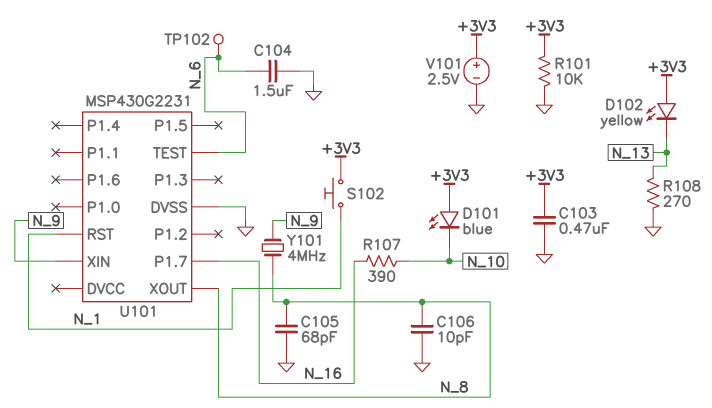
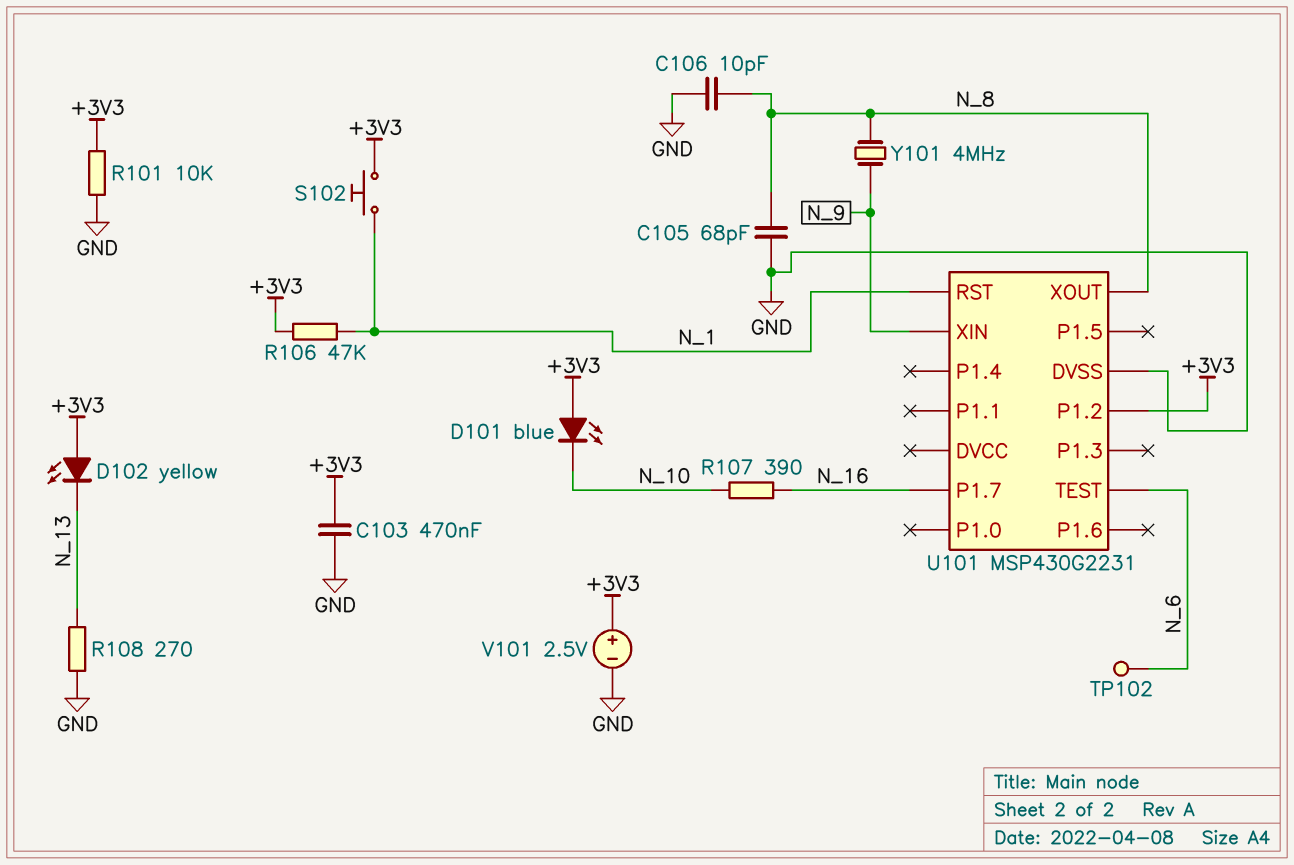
C104: 1.5uF (GND, N_6) -> none
R106: none -> 47k (+3V3, N_1)
U101 pin P1.2: none -> +3V3

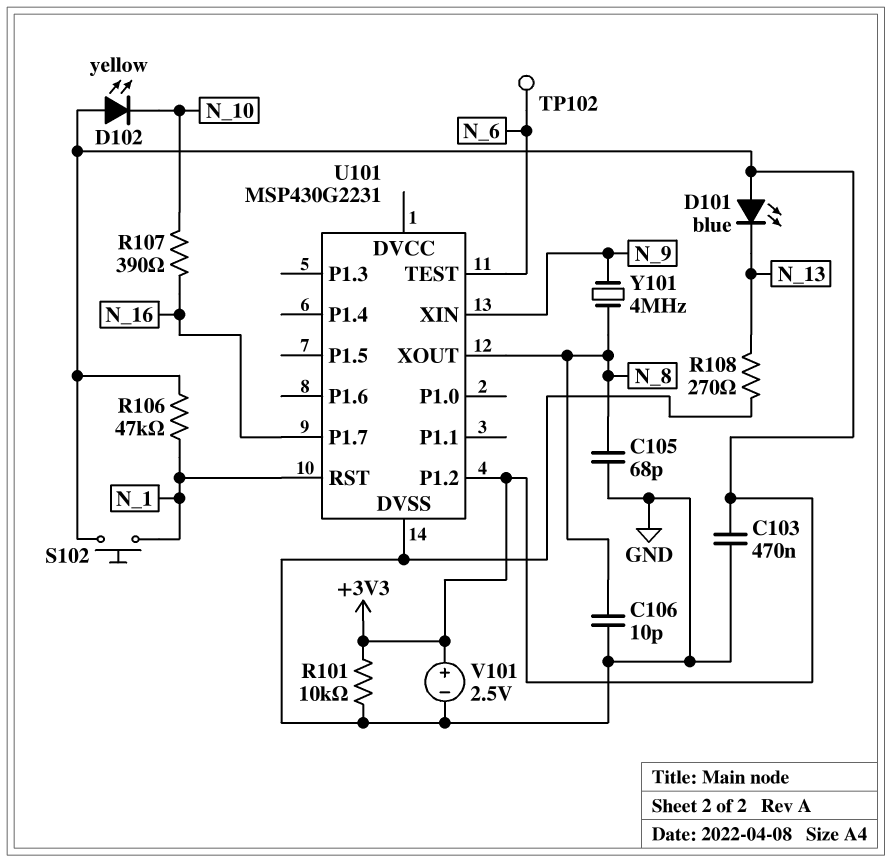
D101: LED blue (A +3V3, K N_10) -> LED blue (A +3V3, K N_13)
D102: LED yellow (A +3V3, K N_13) -> LED yellow (A +3V3, K N_10)

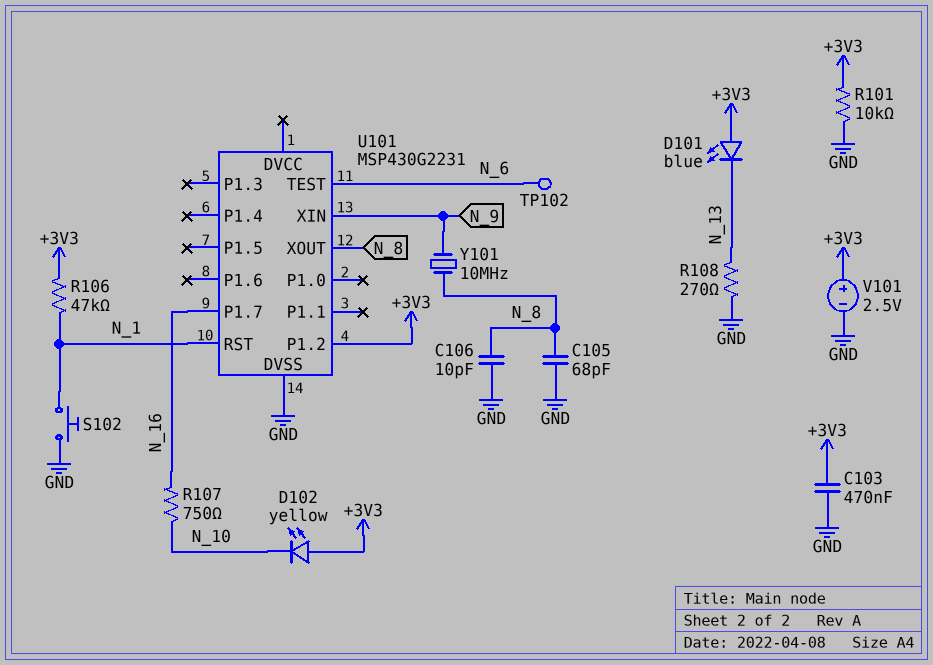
R107: 390 (N_10, N_16) -> 750 (N_10, N_16)
S102: button (+3V3, N_1) -> button (GND, N_1)
Y101: 4MHz (N_8, N_9) -> 10MHz (N_8, N_9)

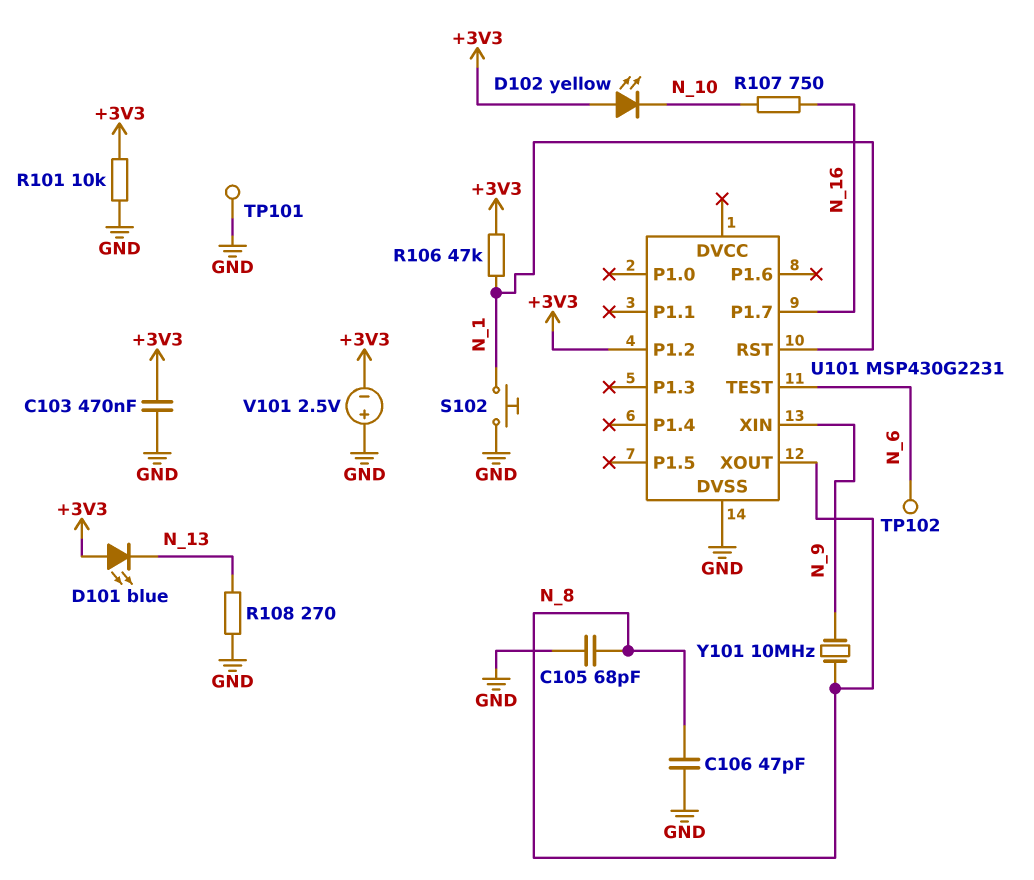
C106: 10pF (GND, N_8) -> 47pF (GND, N_8)
TP101: none -> test point (GND)
V101: 2.5V (plus +3V3, minus GND) -> 2.5V (plus GND, minus +3V3)

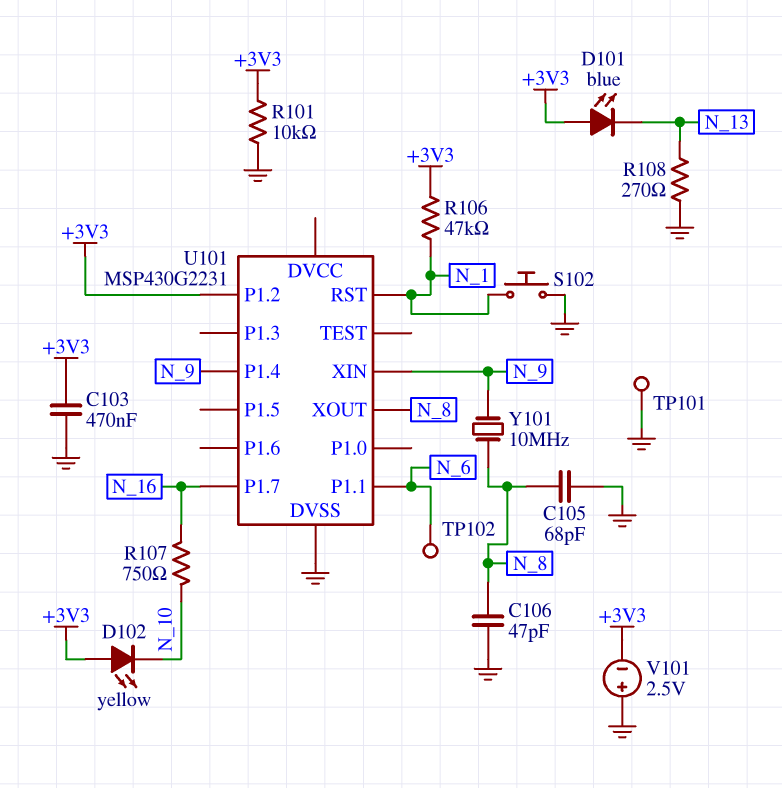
U101 pin P1.1: none -> N_6
U101 pin P1.4: none -> N_9
U101 pin TEST: N_6 -> none

